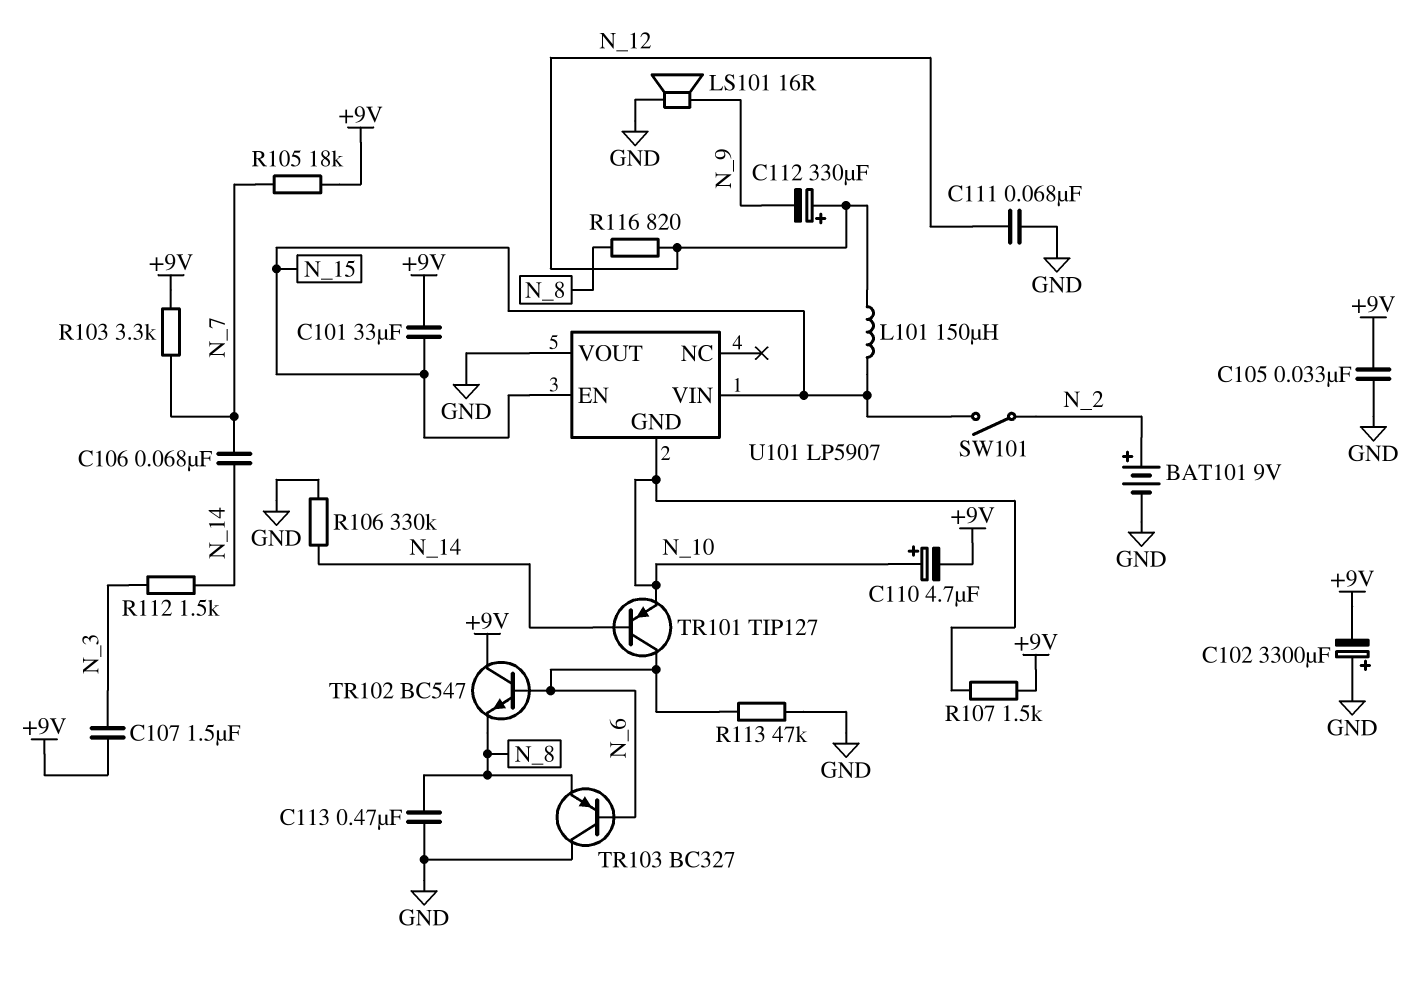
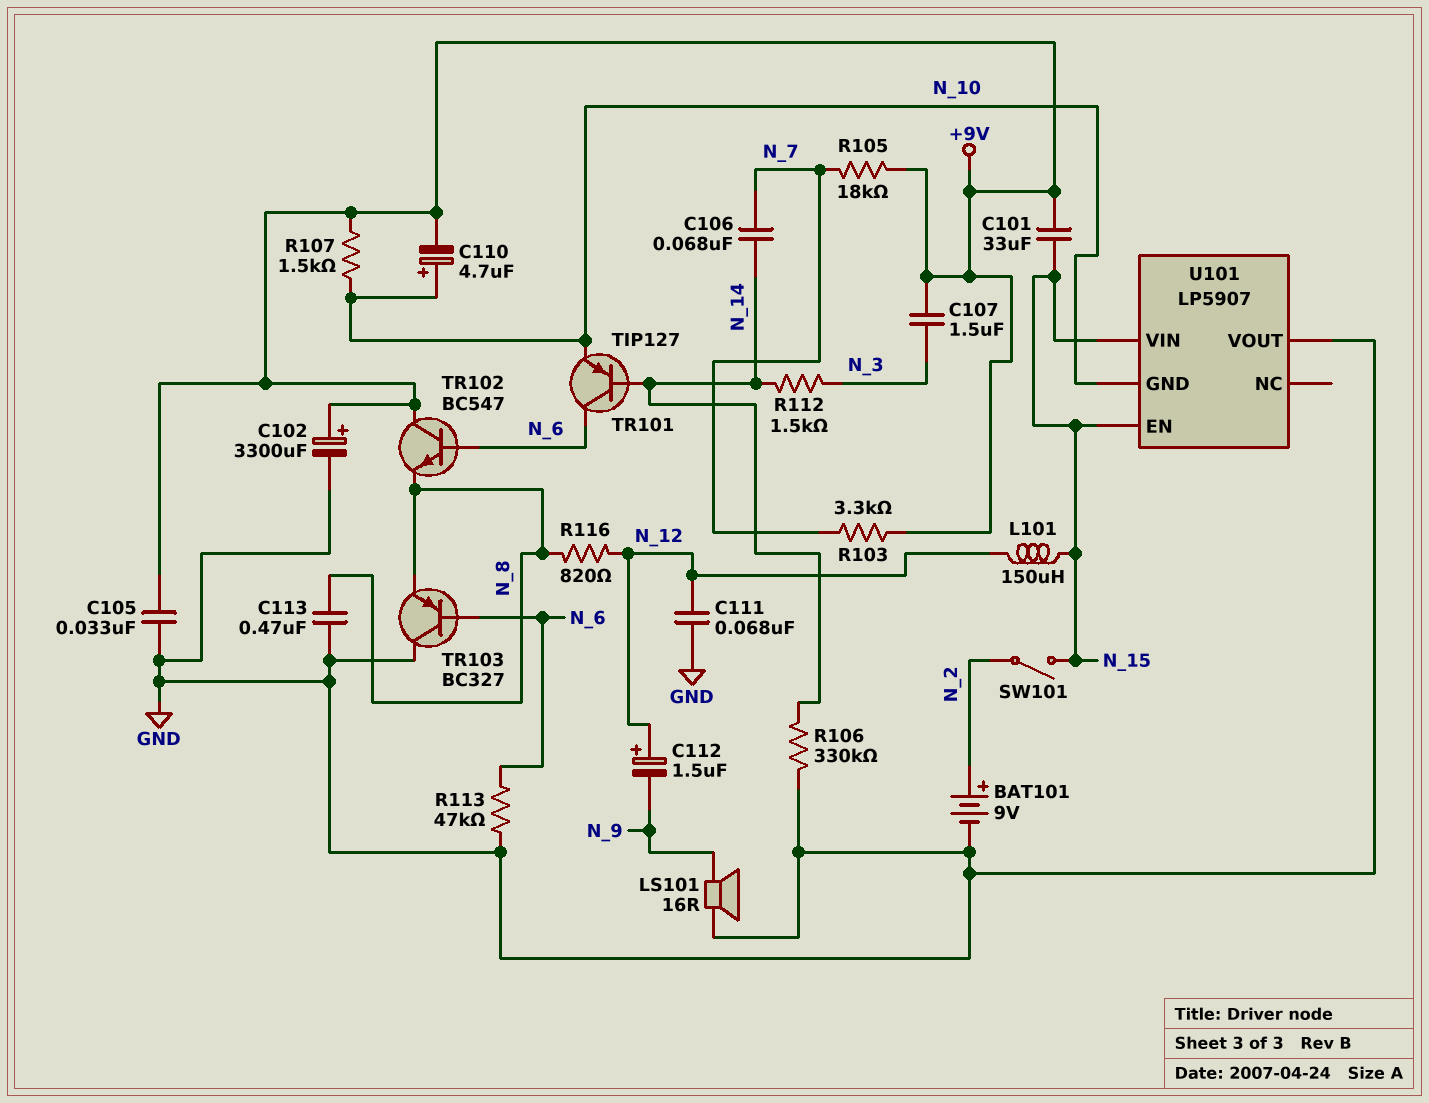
C102: 3300uF (plus GND, minus +9V) -> 3300uF (plus +9V, minus GND)
C112: 330uF (plus N_12, minus N_9) -> 1.5uF (plus N_12, minus N_9)

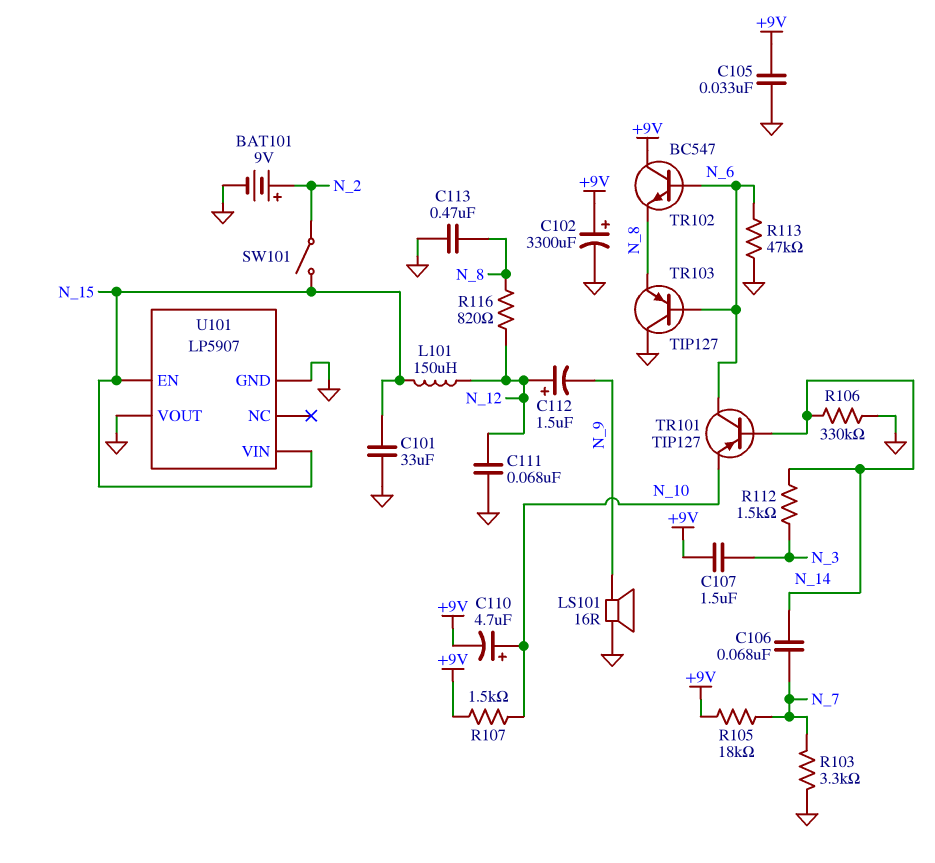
C101: 33uF (+9V, N_15) -> 33uF (GND, N_15)
R103: 3.3k (+9V, N_7) -> 3.3k (GND, N_7)
TR103: PNP BC327 (B N_6, C GND, E N_8) -> PNP TIP127 (B N_6, C GND, E N_8)
U101 pin GND: N_10 -> GND

